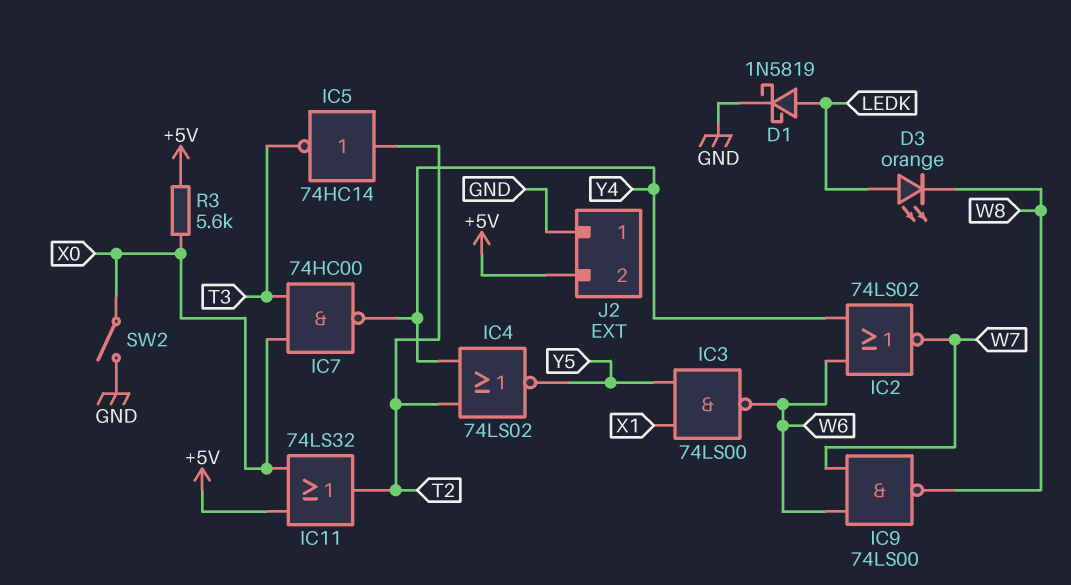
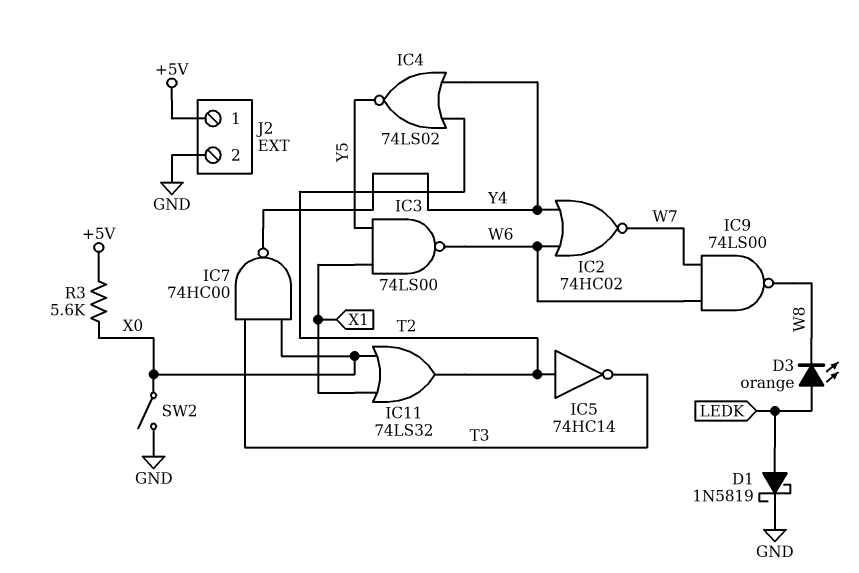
IC2: NOR 74LS02 (in W6, in Y4, out W7) -> NOR 74HC02 (in W6, in Y4, out W7)
IC11: OR 74LS32 (in +5V, in X0, out T2) -> OR 74LS32 (in X0, in X1, out T2)
J2 pin 1: GND -> +5V
J2 pin 2: +5V -> GND

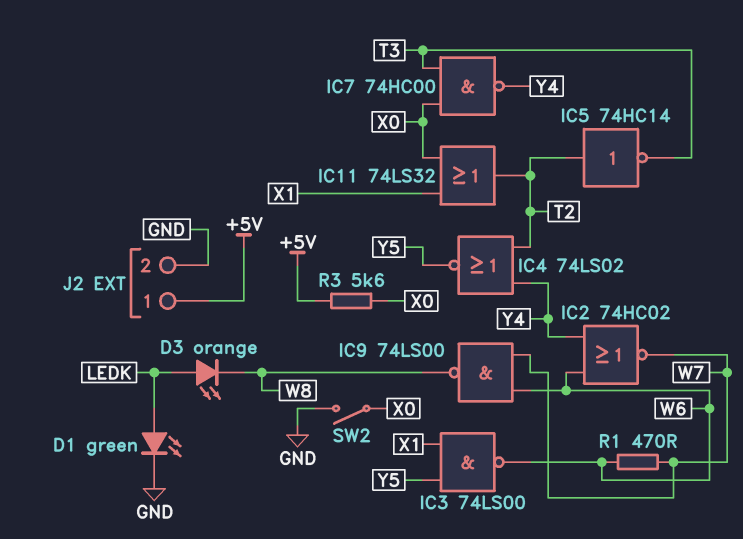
D1: schottky 1N5819 (A LEDK, K GND) -> LED green (A LEDK, K GND)
R1: none -> 470 (W6, W7)

